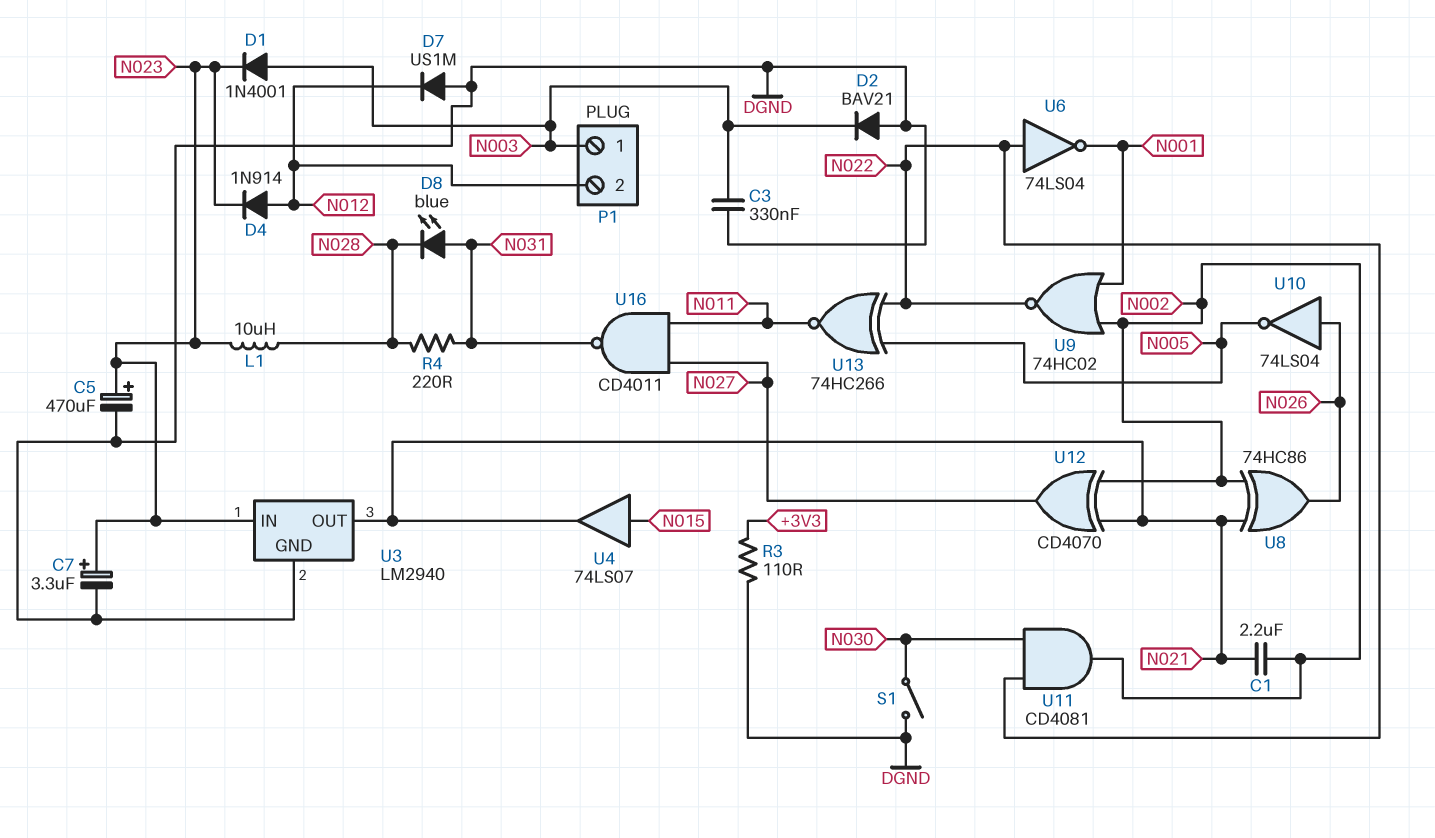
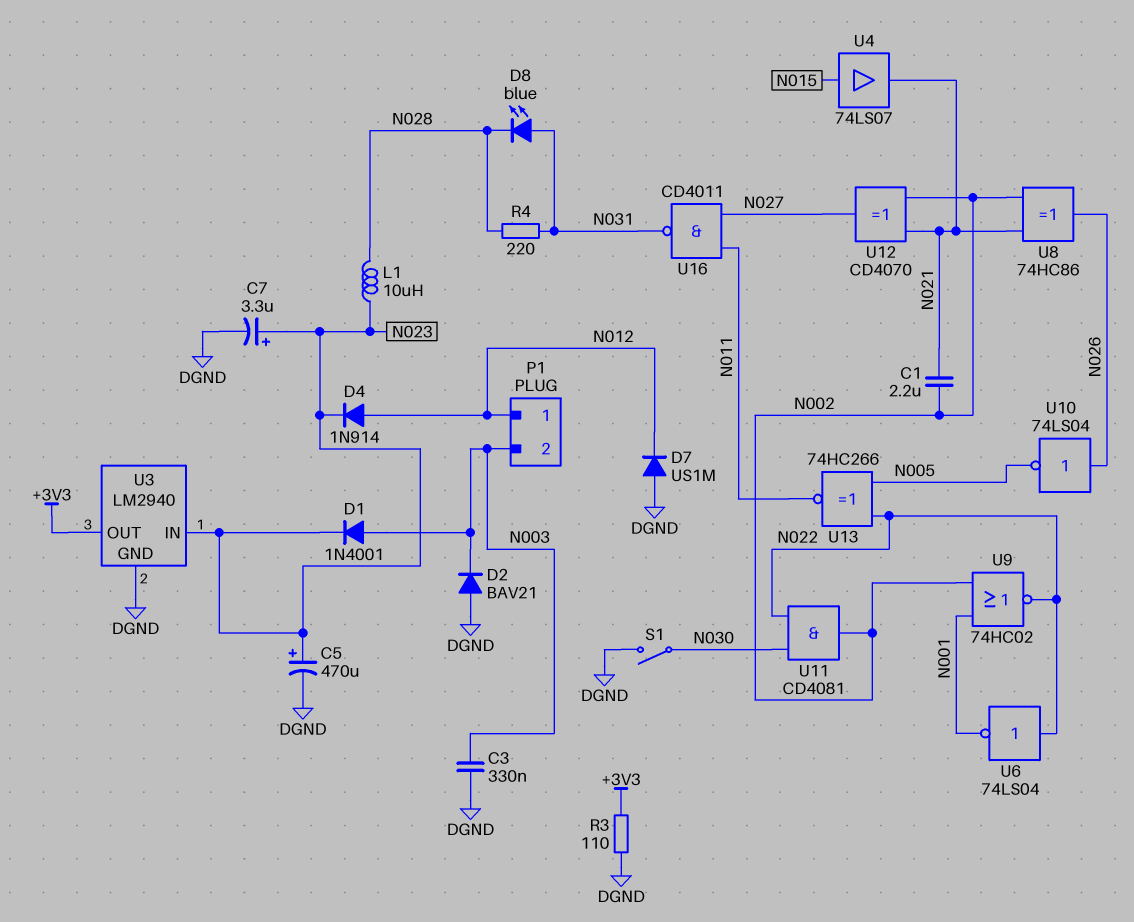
P1 pin 1: N003 -> N012
P1 pin 2: N012 -> N003
U3 pin OUT: N021 -> +3V3

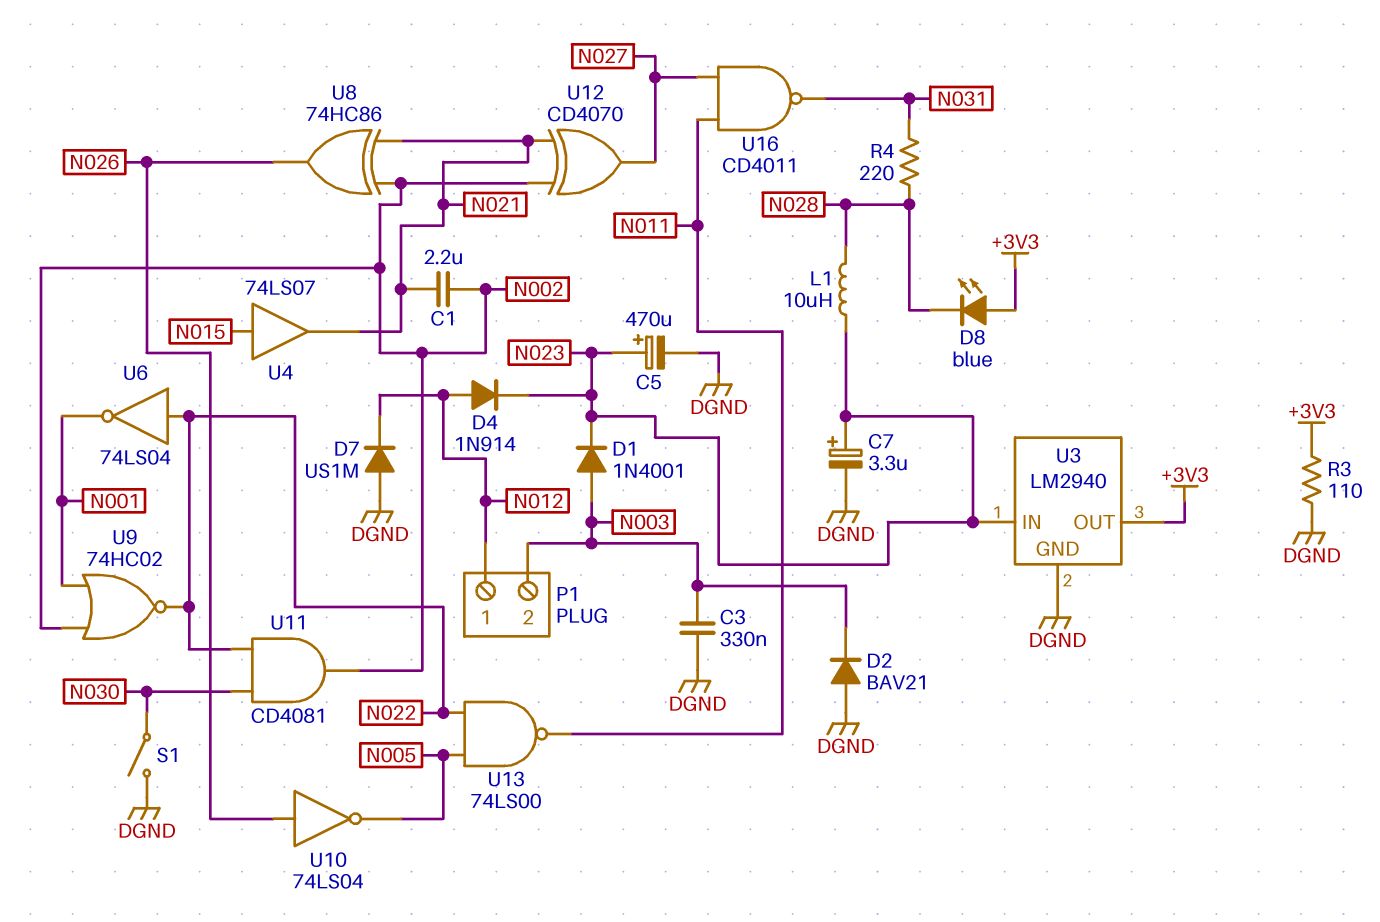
D8: LED blue (A N031, K N028) -> LED blue (A +3V3, K N028)
U13: XNOR 74HC266 (in N005, in N022, out N011) -> NAND 74LS00 (in N005, in N022, out N011)

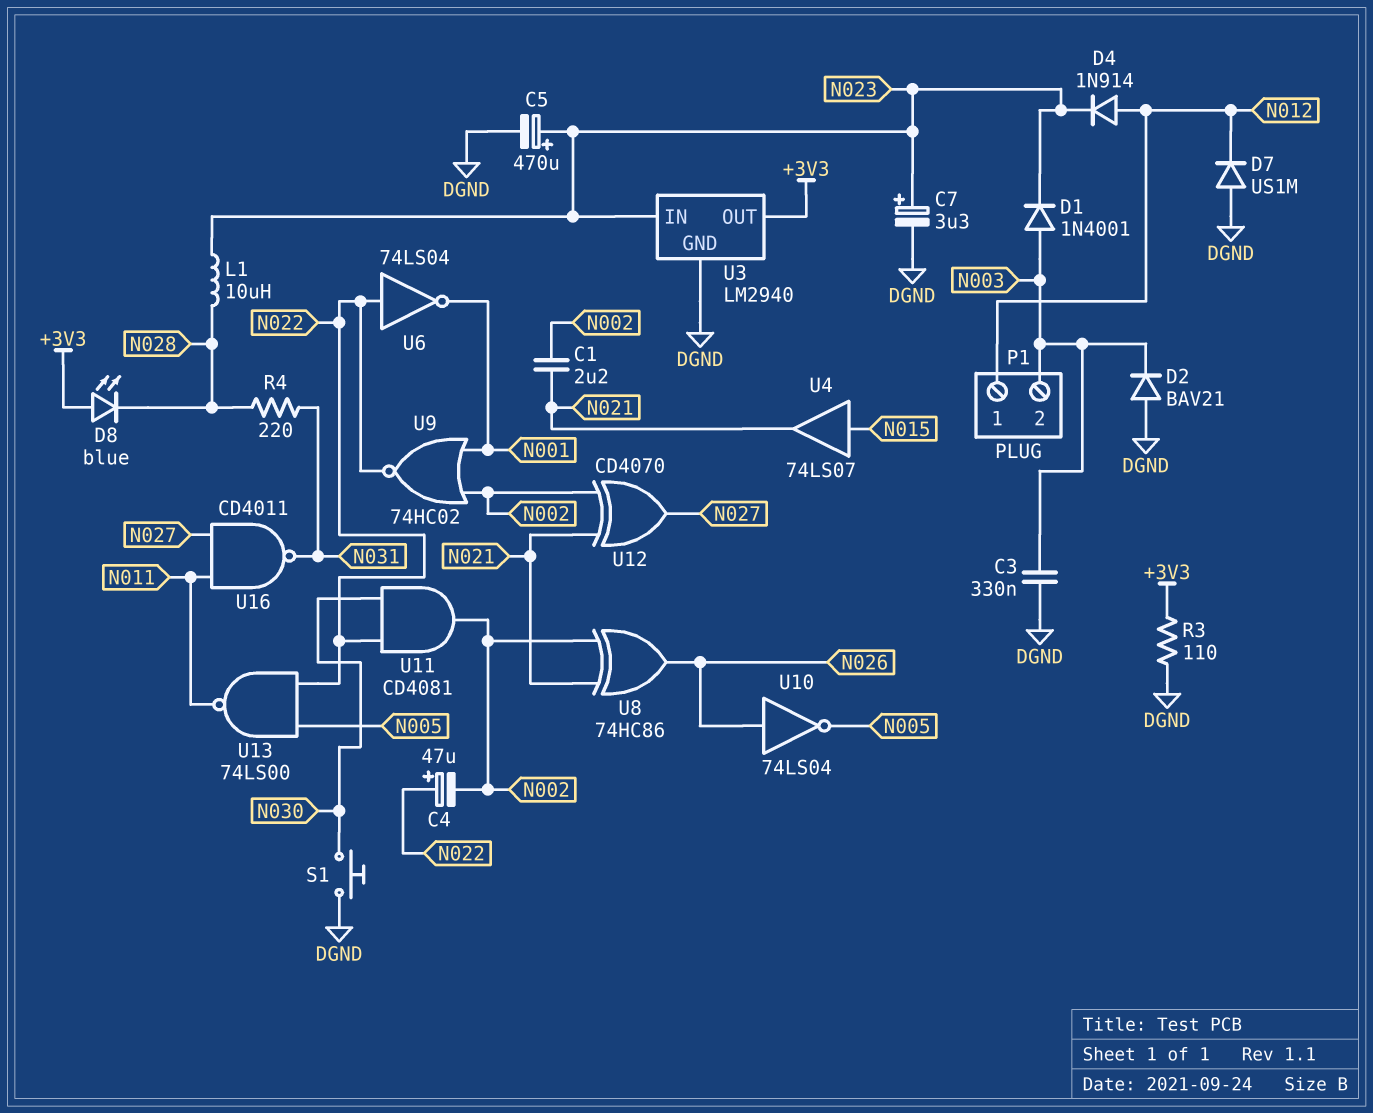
C4: none -> 47uF (plus N022, minus N002)
S1: switch (DGND, N030) -> button (DGND, N030)

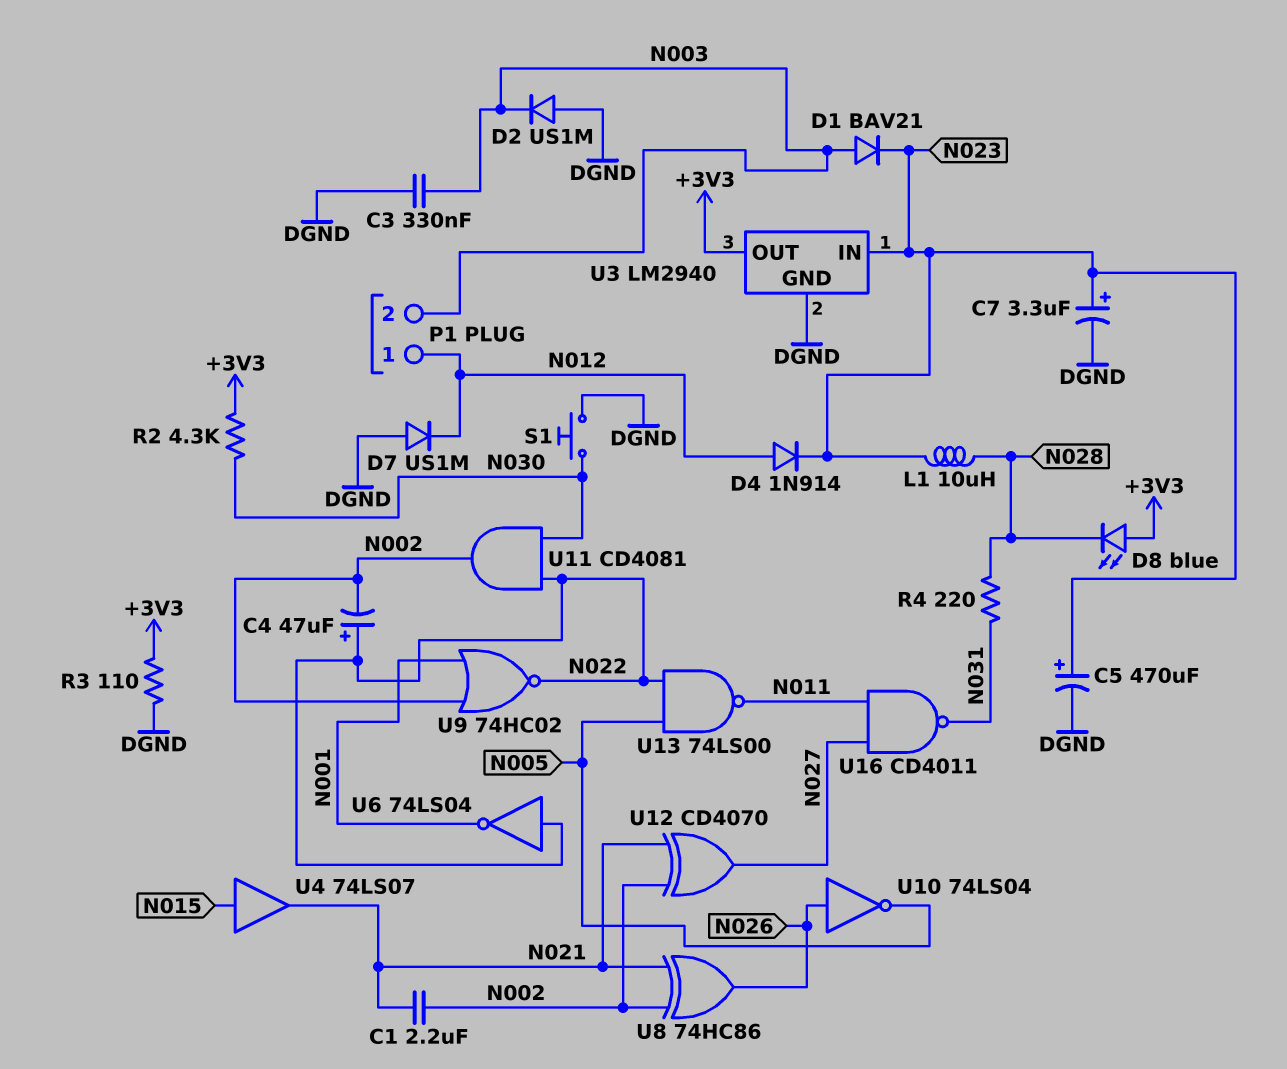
D1: diode 1N4001 (A N003, K N023) -> diode BAV21 (A N003, K N023)
D2: diode BAV21 (A DGND, K N003) -> diode US1M (A DGND, K N003)
R2: none -> 4.3k (+3V3, N030)

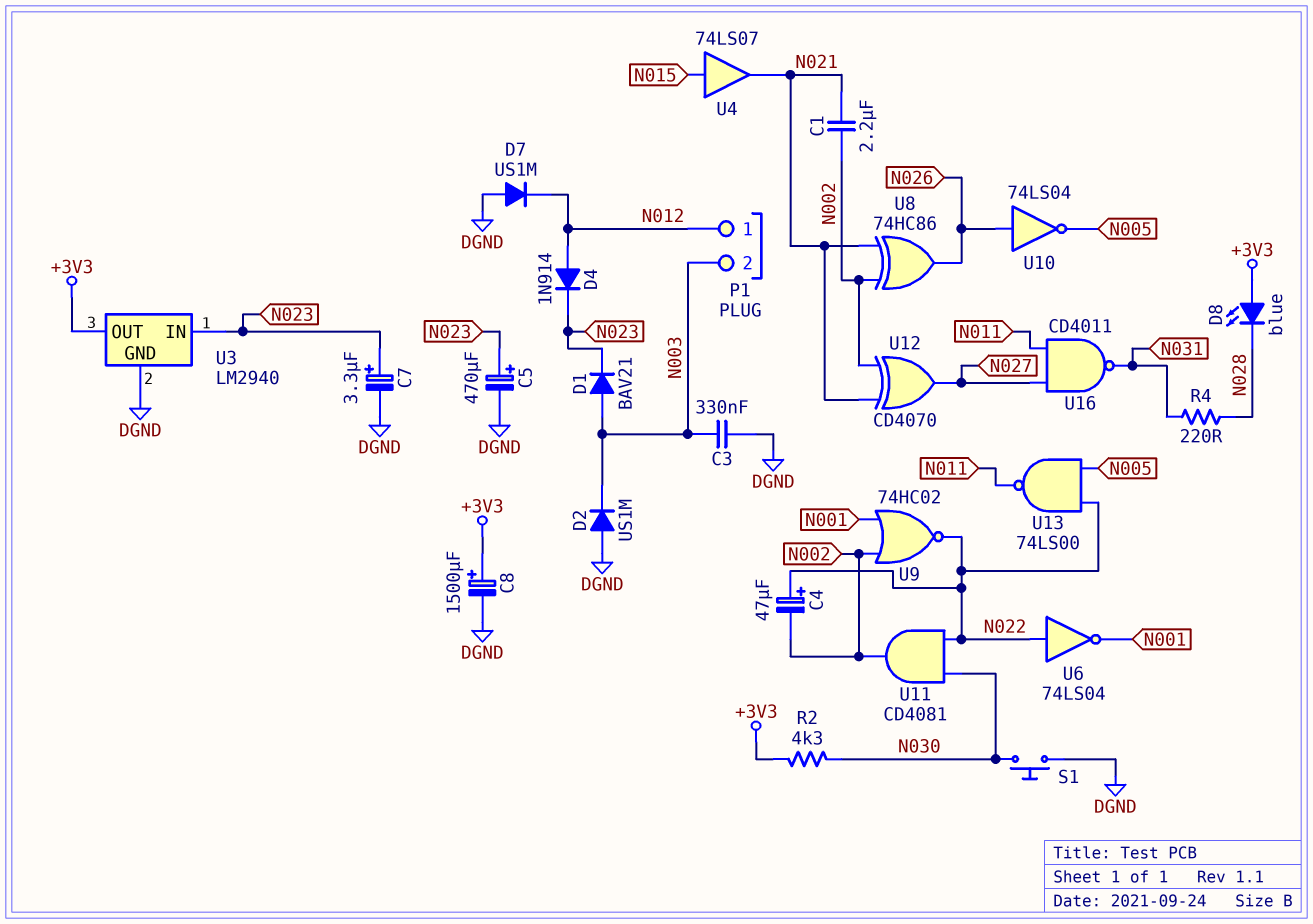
C8: none -> 1500uF (plus +3V3, minus DGND)
L1: 10uH (N023, N028) -> none
R3: 110 (+3V3, DGND) -> none

